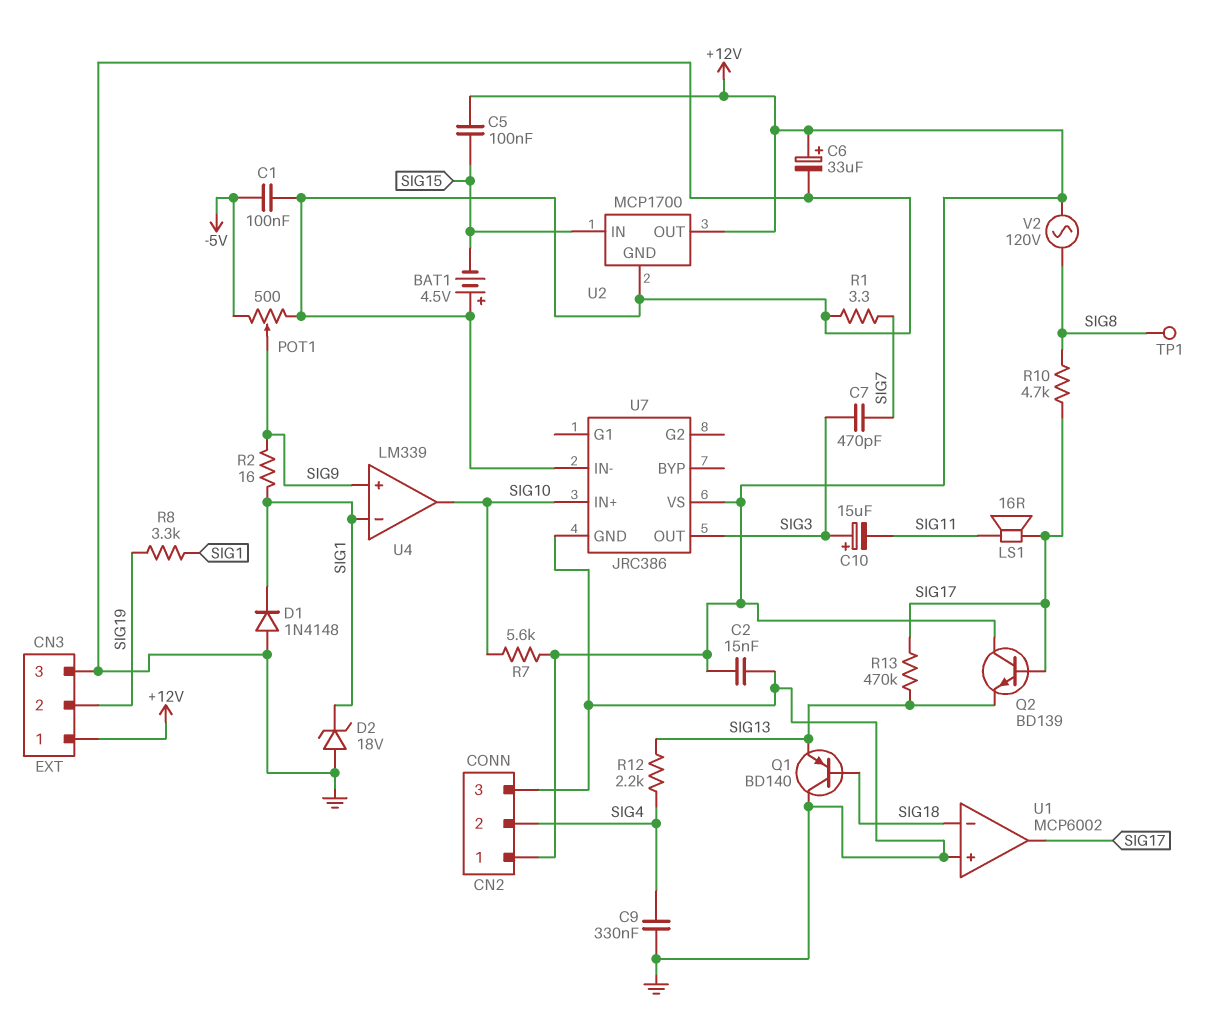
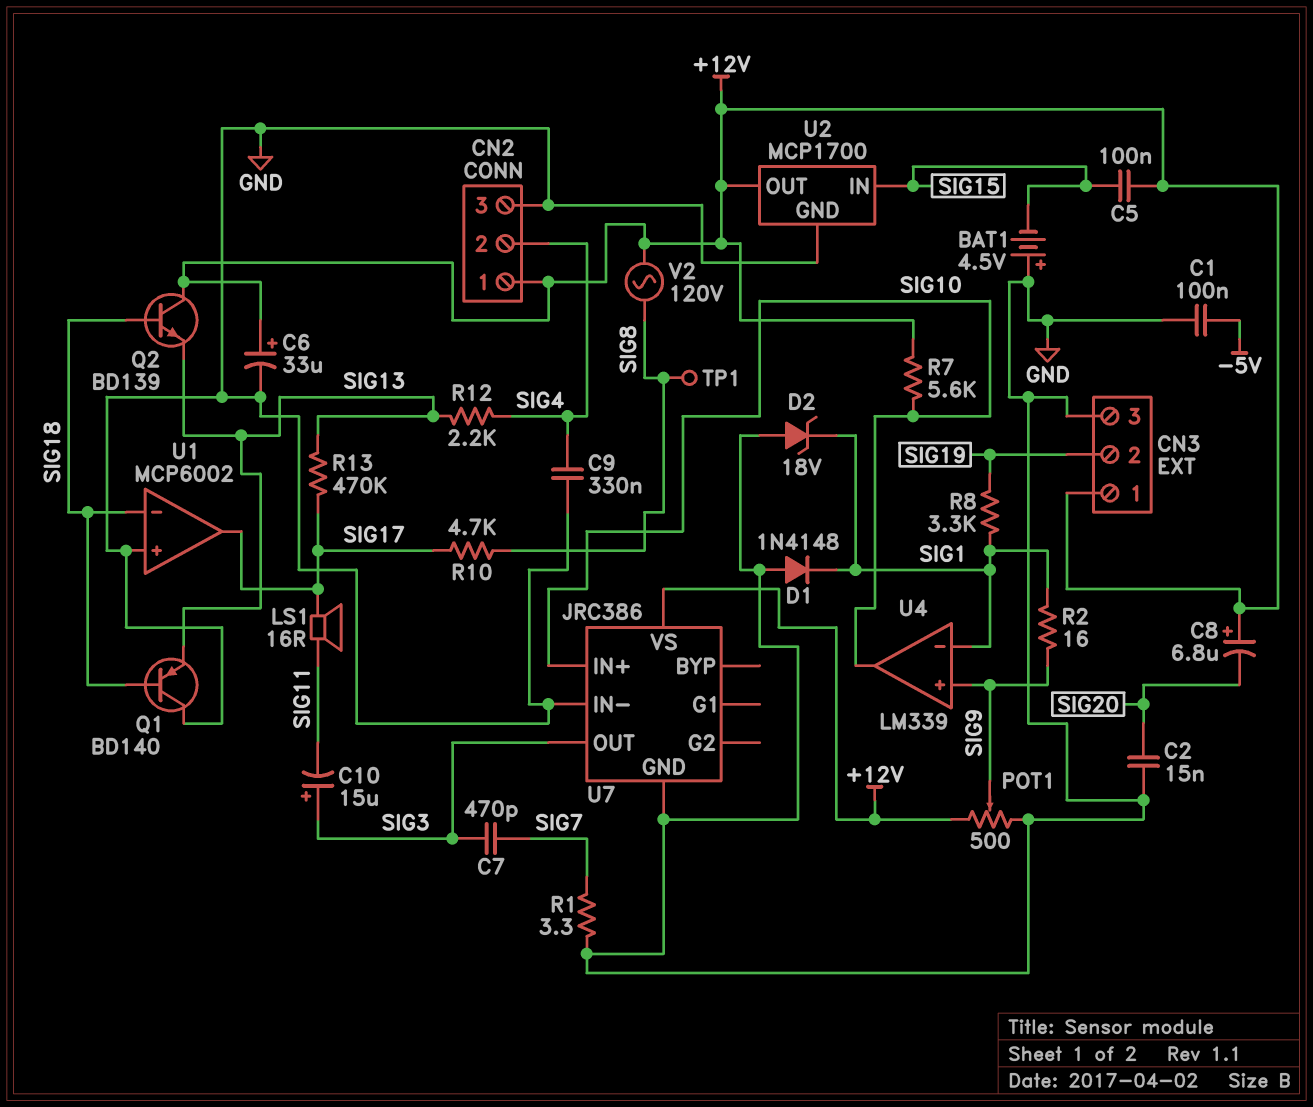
C2: 15nF (+12V, GND) -> 15nF (GND, SIG20)
C8: none -> 6.8uF (plus +12V, minus SIG20)
POT1: 500 (-5V, GND, wiper SIG9) -> 500 (+12V, GND, wiper SIG9)
Q2: NPN BD139 (B SIG17, C +12V, E SIG13) -> NPN BD139 (B SIG18, C +12V, E SIG13)

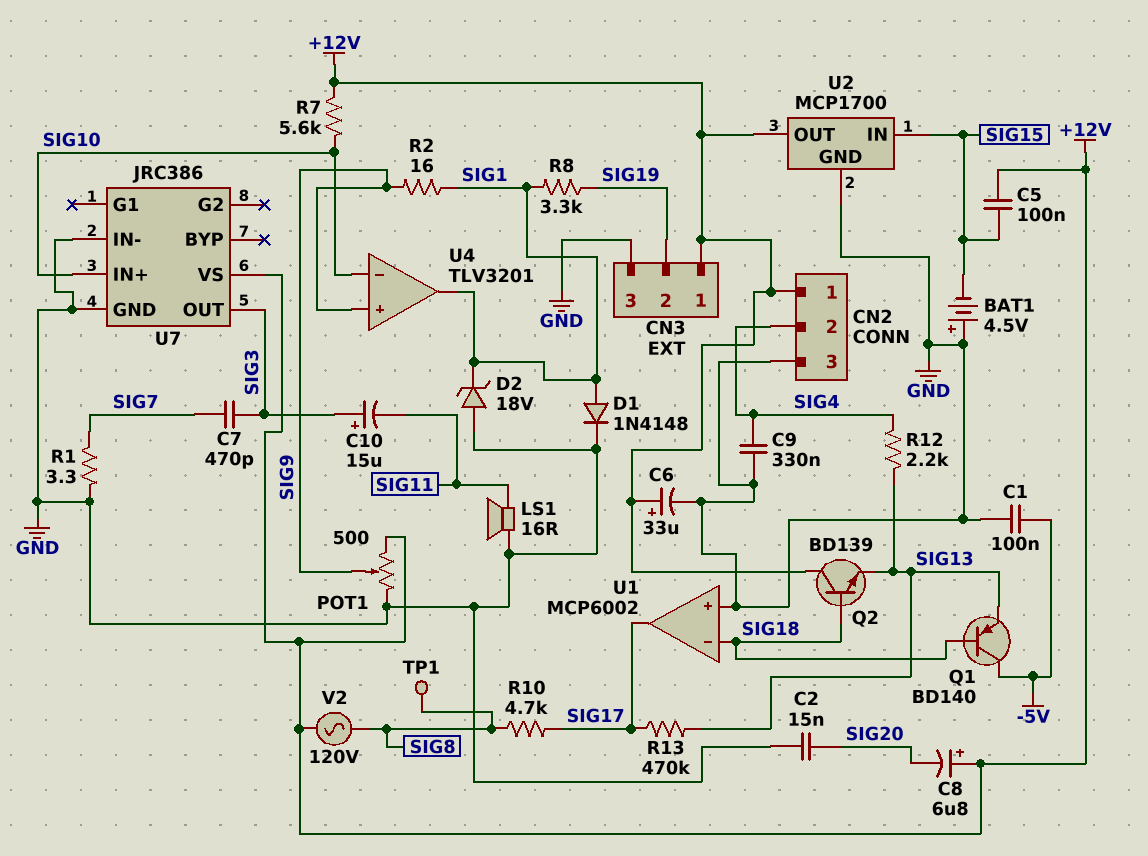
D1: diode 1N4148 (A GND, K SIG1) -> diode 1N4148 (A SIG1, K GND)
LS1: speaker 16R (SIG11, SIG17) -> speaker 16R (GND, SIG11)
Q1: PNP BD140 (B SIG18, C GND, E SIG13) -> PNP BD140 (B SIG18, C -5V, E SIG13)
U4: LM339 -> TLV3201
U4 pin in-: SIG1 -> SIG10
U4 pin out: SIG10 -> SIG1

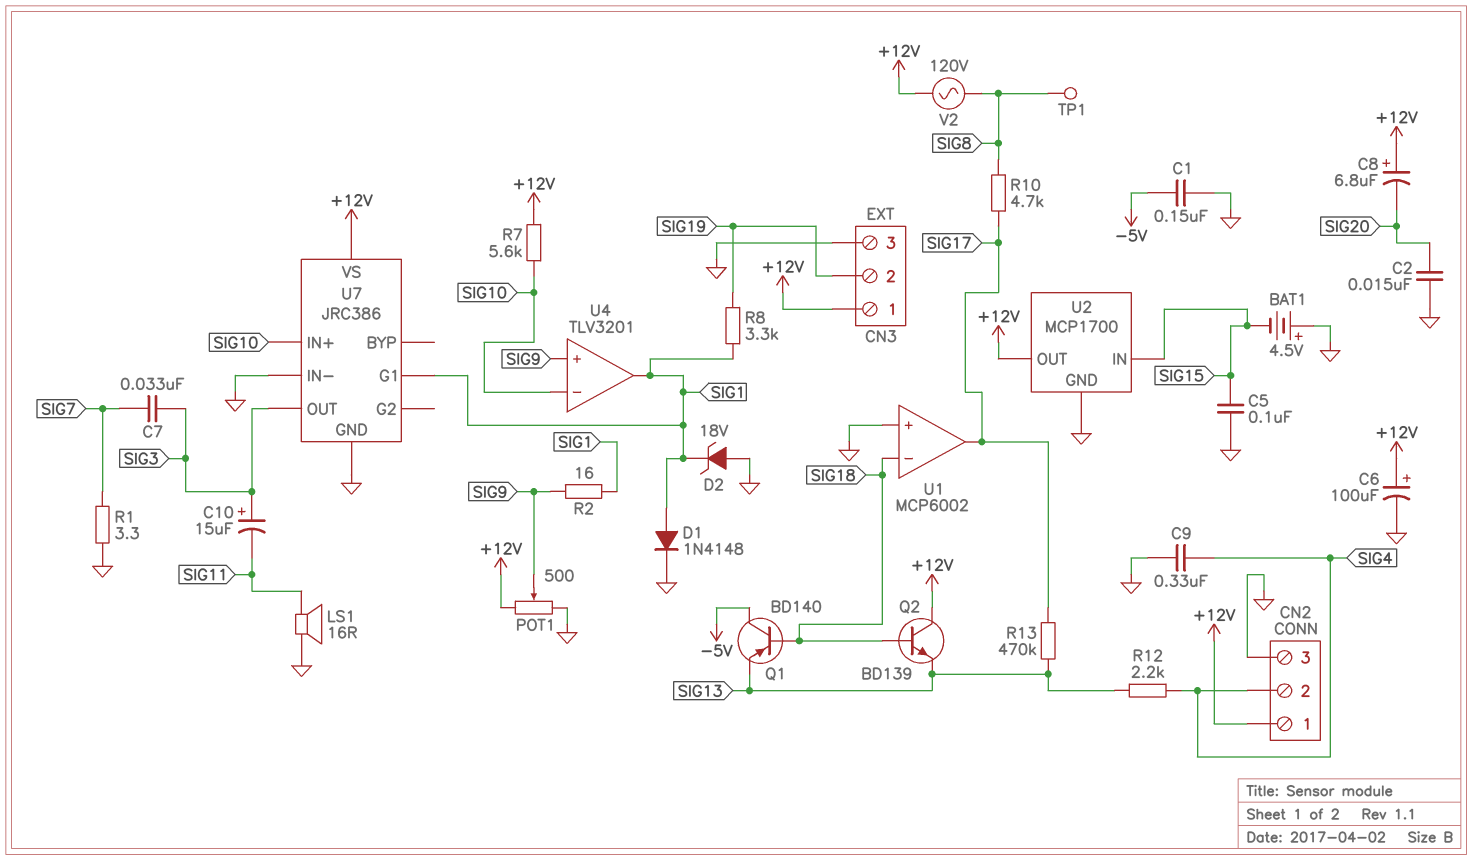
C1: 100nF (-5V, GND) -> 150nF (-5V, GND)
C5: 100nF (+12V, SIG15) -> 100nF (GND, SIG15)
C6: 33uF (plus +12V, minus GND) -> 100uF (plus +12V, minus GND)
C7: 470pF (SIG3, SIG7) -> 33nF (SIG3, SIG7)
U7 pin G1: none -> SIG1

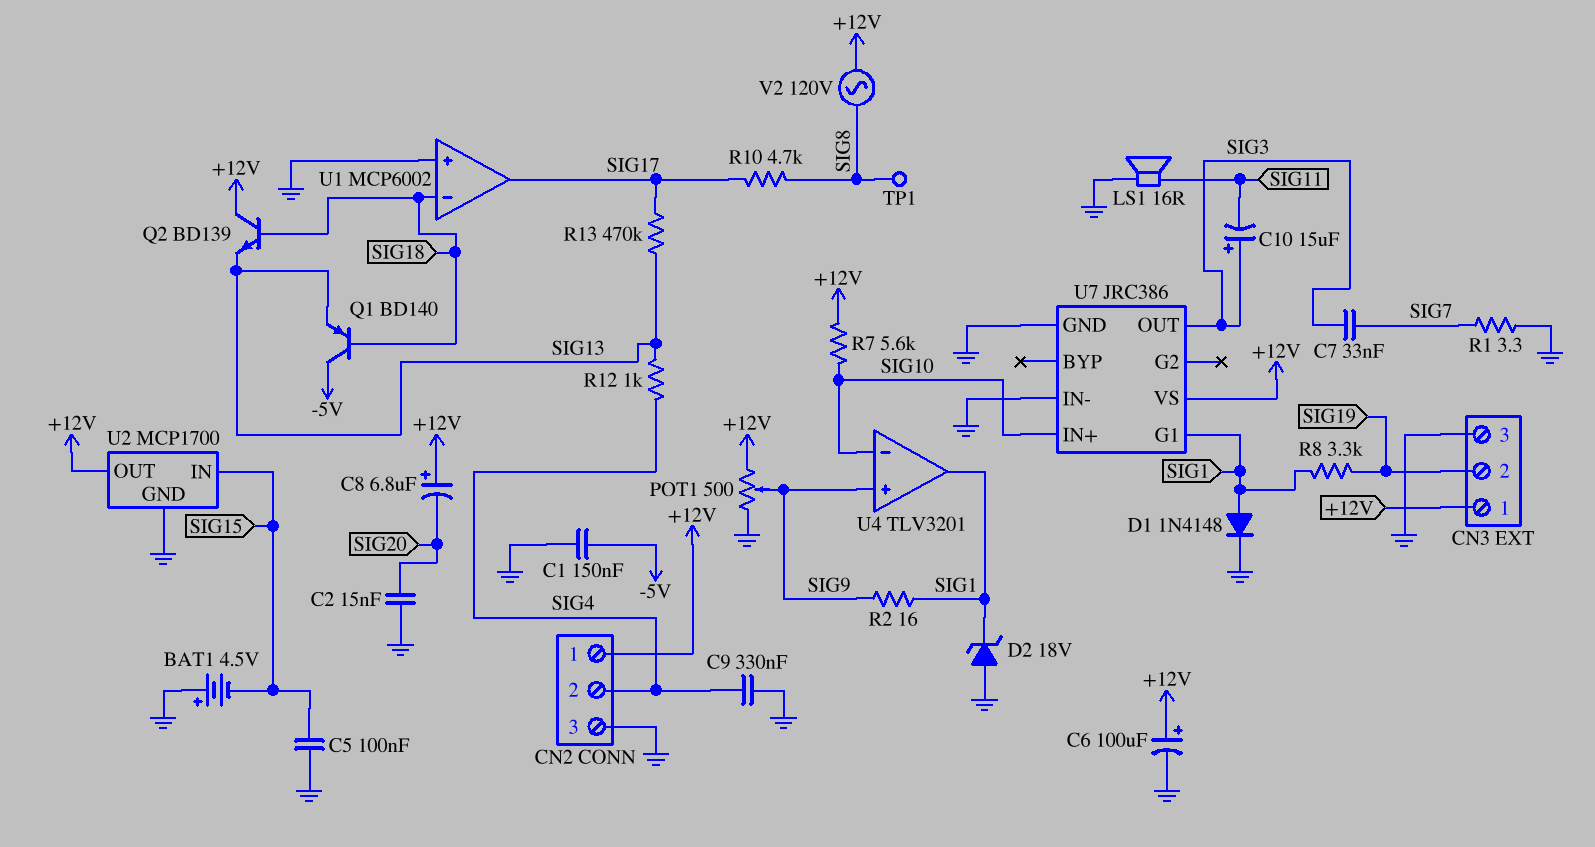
R12: 2.2k (SIG4, SIG13) -> 1k (SIG4, SIG13)

